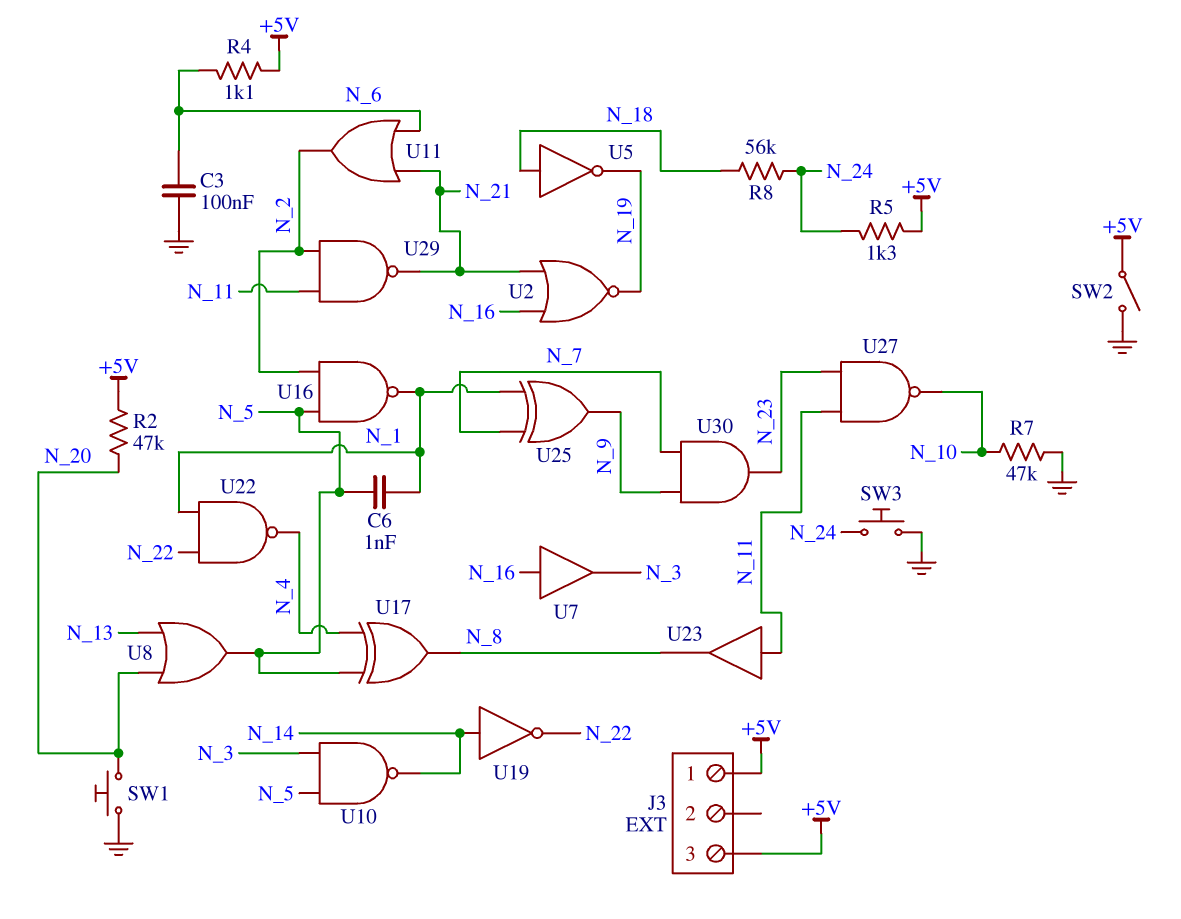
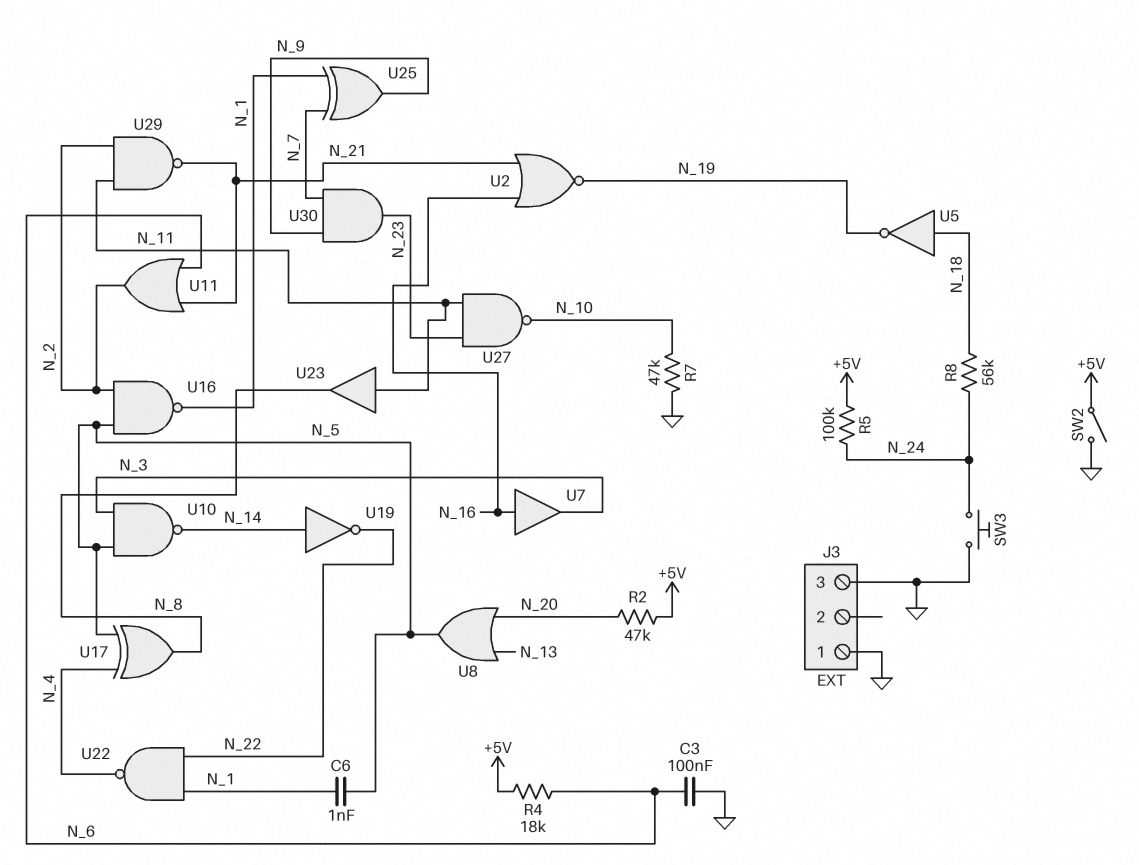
J3 pin 1: +5V -> GND
J3 pin 3: +5V -> GND
R4: 1.1k (+5V, N_6) -> 18k (+5V, N_6)
R5: 1.3k (+5V, N_24) -> 100k (+5V, N_24)
SW1: button (GND, N_20) -> none

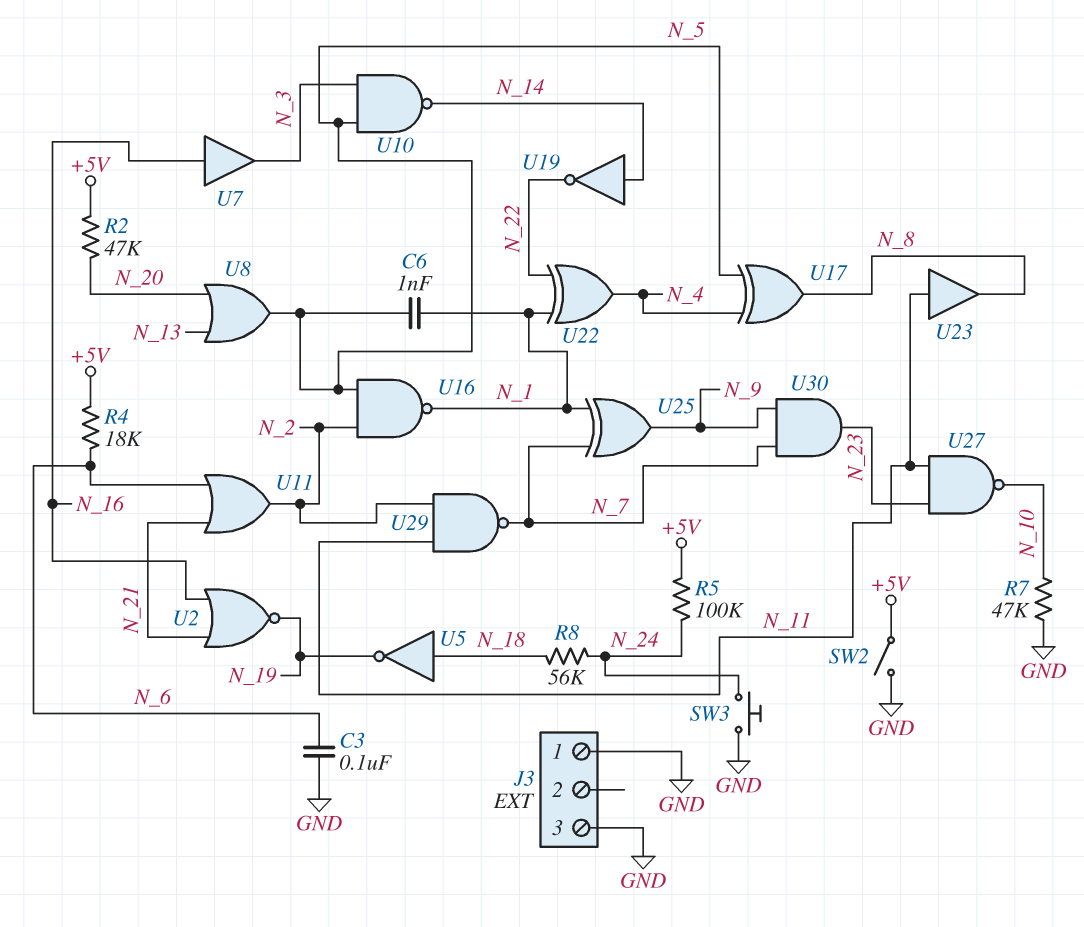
U22: NAND (in N_1, in N_22, out N_4) -> XOR (in N_1, in N_22, out N_4)
U29: NAND (in N_2, in N_11, out N_21) -> NAND (in N_2, in N_11, out N_7)

